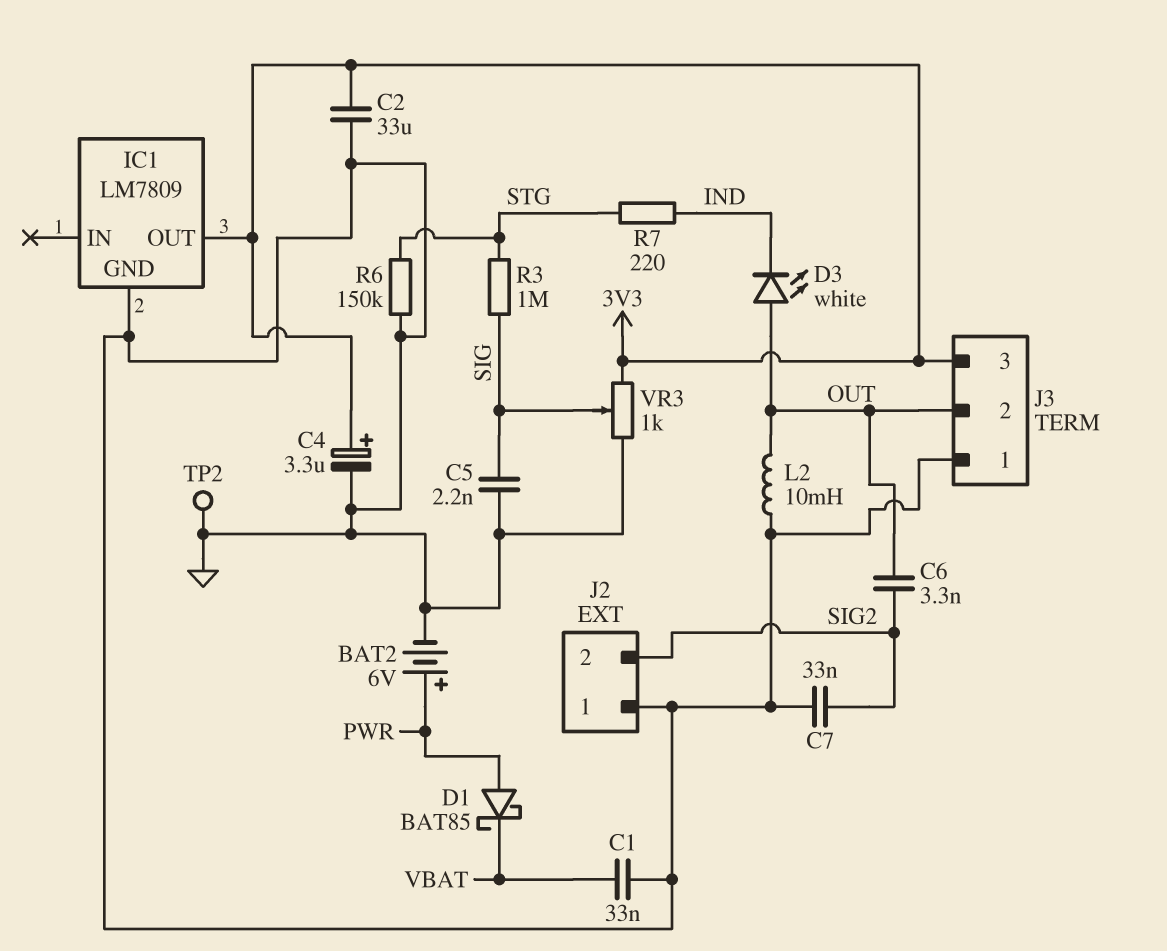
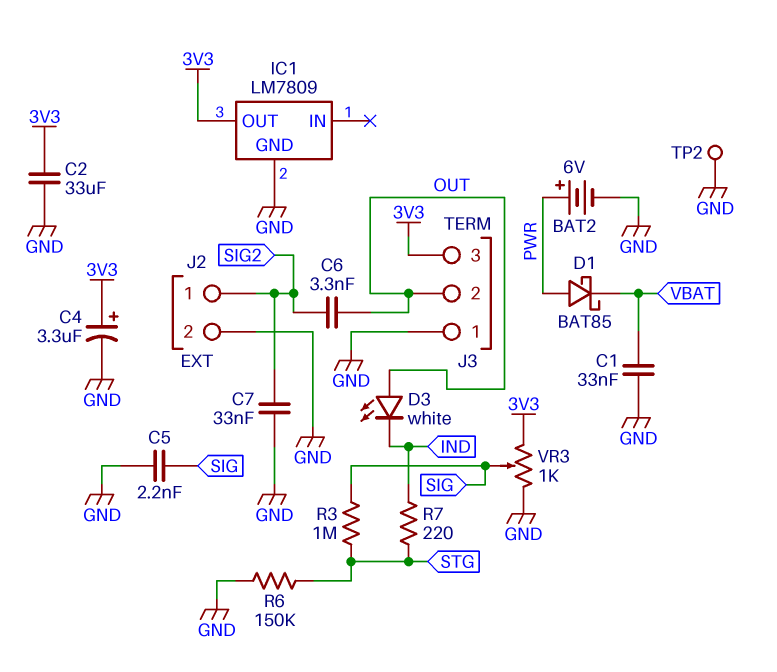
J2 pin 1: GND -> SIG2
J2 pin 2: SIG2 -> GND
L2: 10mH (GND, OUT) -> none

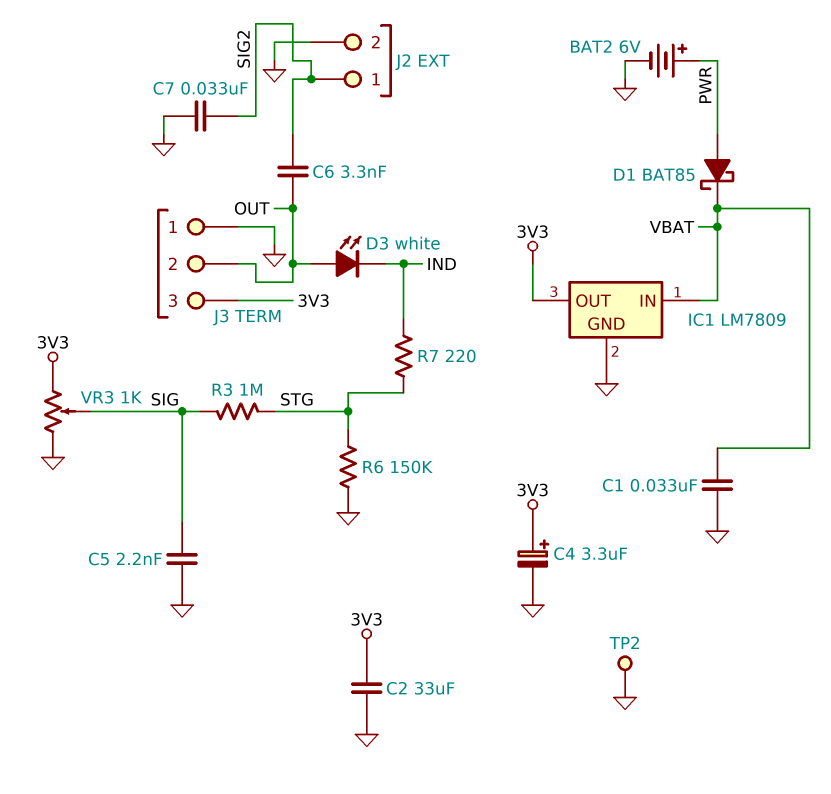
IC1 pin IN: none -> VBAT

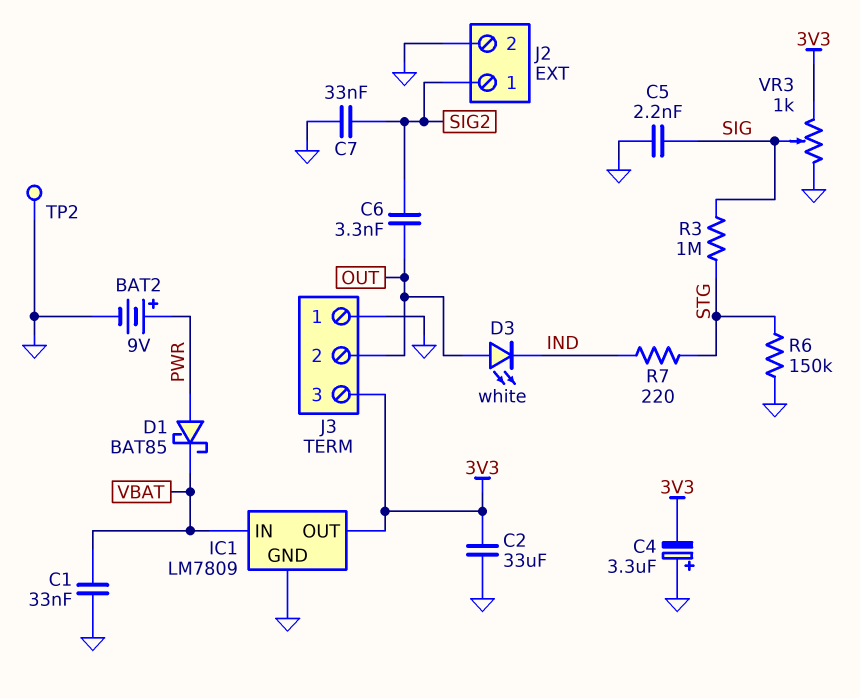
BAT2: 6V (plus PWR, minus GND) -> 9V (plus PWR, minus GND)
C4: 3.3uF (plus 3V3, minus GND) -> 3.3uF (plus GND, minus 3V3)

